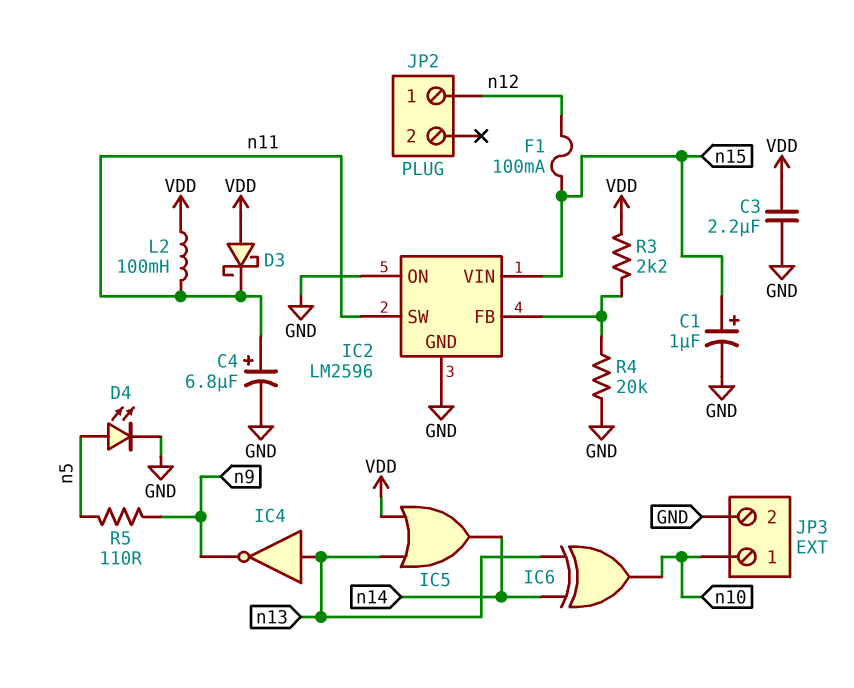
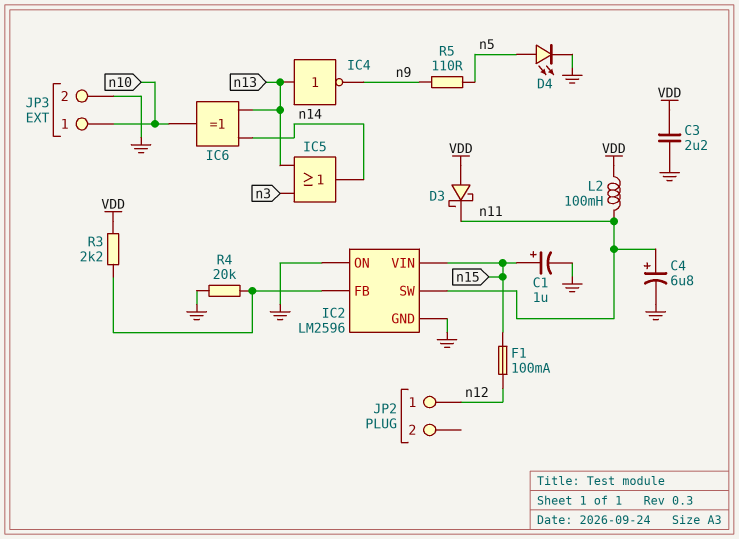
IC5: OR (in VDD, in n13, out n14) -> OR (in n3, in n13, out n14)

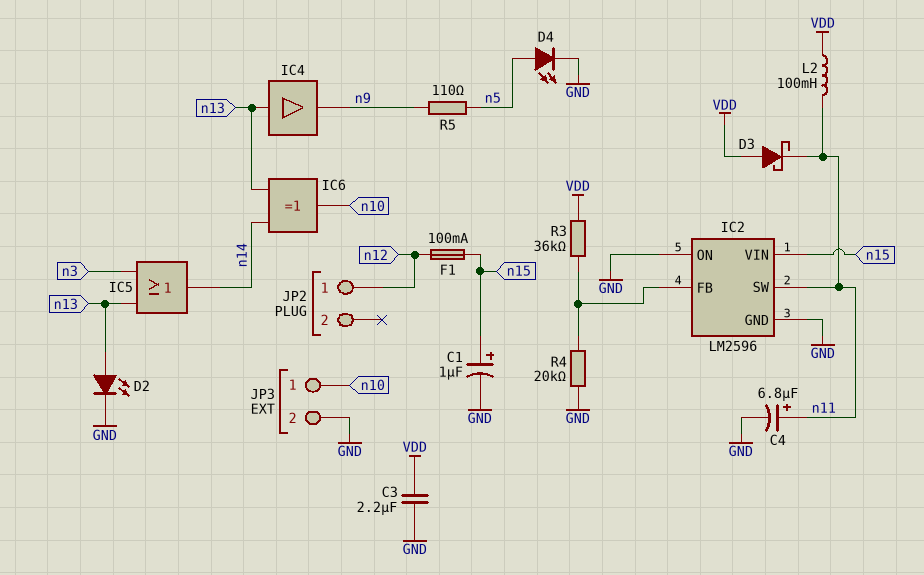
D2: none -> LED (A n13, K GND)
IC4: NOT (in n13, out n9) -> buffer (in n13, out n9)
R3: 2.2k (IC2/FB, VDD) -> 36k (IC2/FB, VDD)

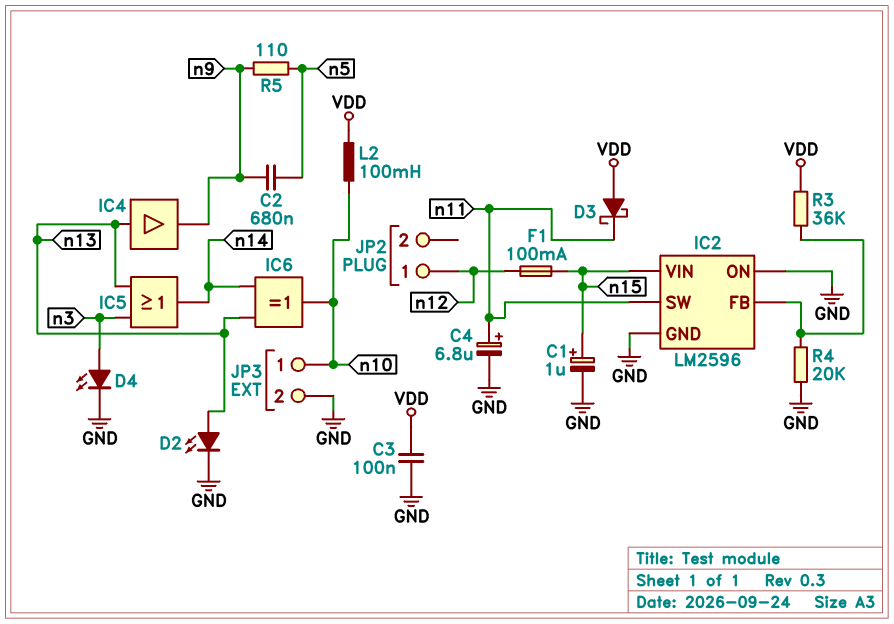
C2: none -> 680nF (n5, n9)
C3: 2.2uF (GND, VDD) -> 100nF (GND, VDD)
D4: LED (A n5, K GND) -> LED (A n3, K GND)
L2: 100mH (VDD, n11) -> 100mH (VDD, n10)

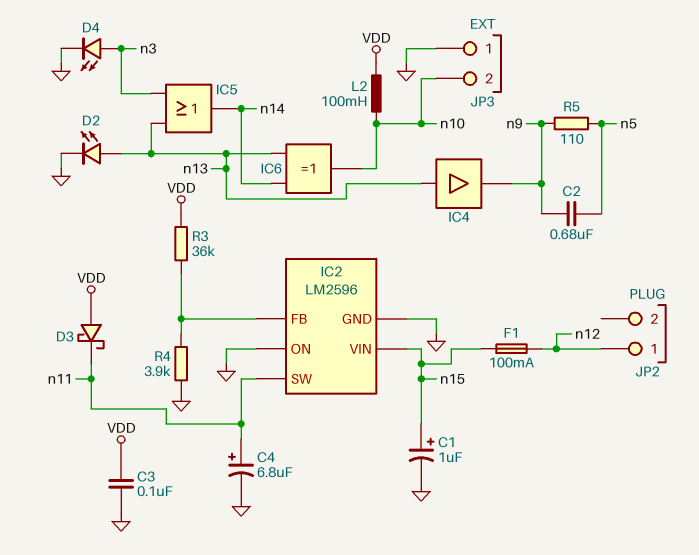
JP3 pin 1: n10 -> GND
JP3 pin 2: GND -> n10
R4: 20k (GND, IC2/FB) -> 3.9k (GND, IC2/FB)

